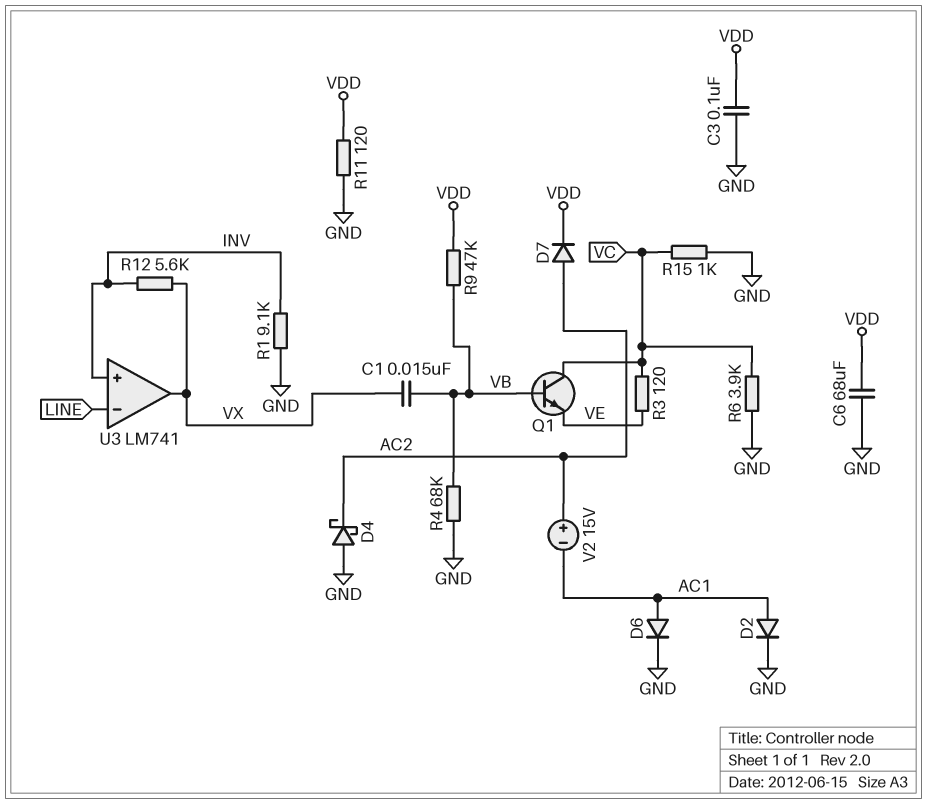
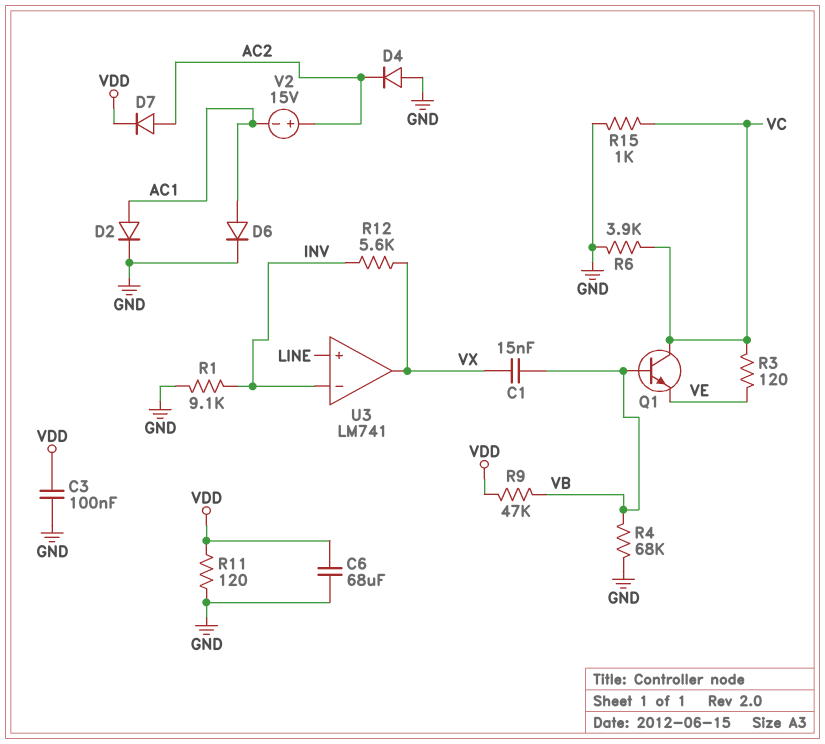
D4: schottky (A GND, K AC2) -> diode (A GND, K AC2)
U3 pin in+: INV -> LINE
U3 pin in-: LINE -> INV

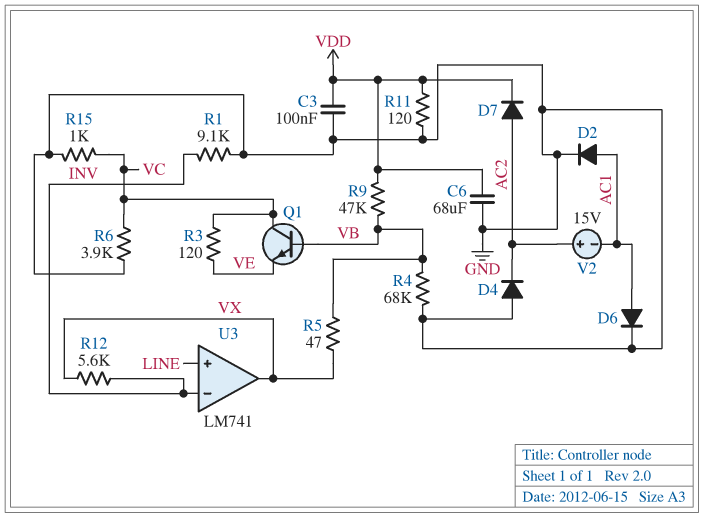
C1: 15nF (VB, VX) -> none
R5: none -> 47 (VB, VX)

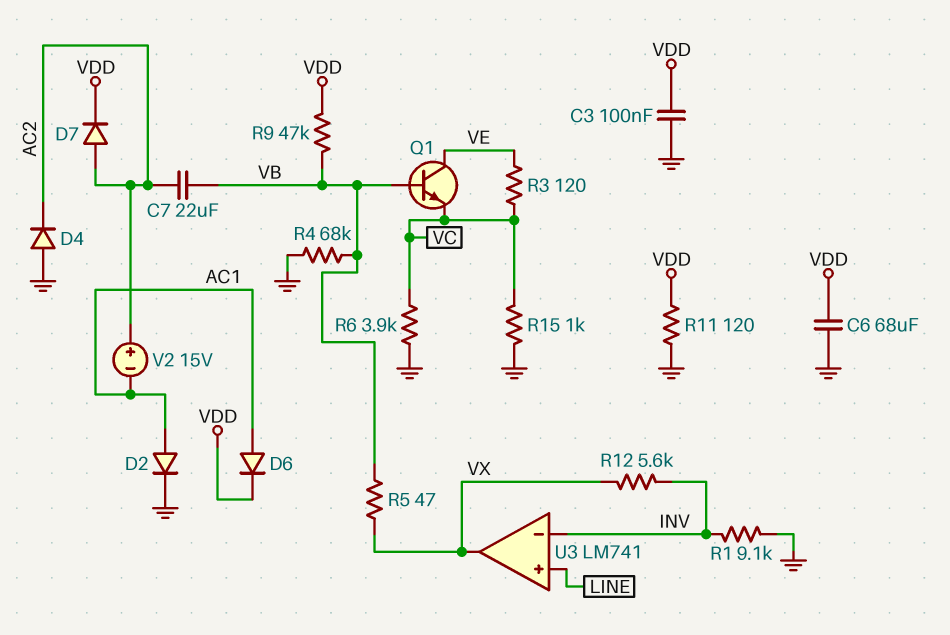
C7: none -> 22uF (AC2, VB)
D6: diode (A AC1, K GND) -> diode (A AC1, K VDD)
Q1: NPN (B VB, C VC, E VE) -> NPN (B VB, C VE, E VC)

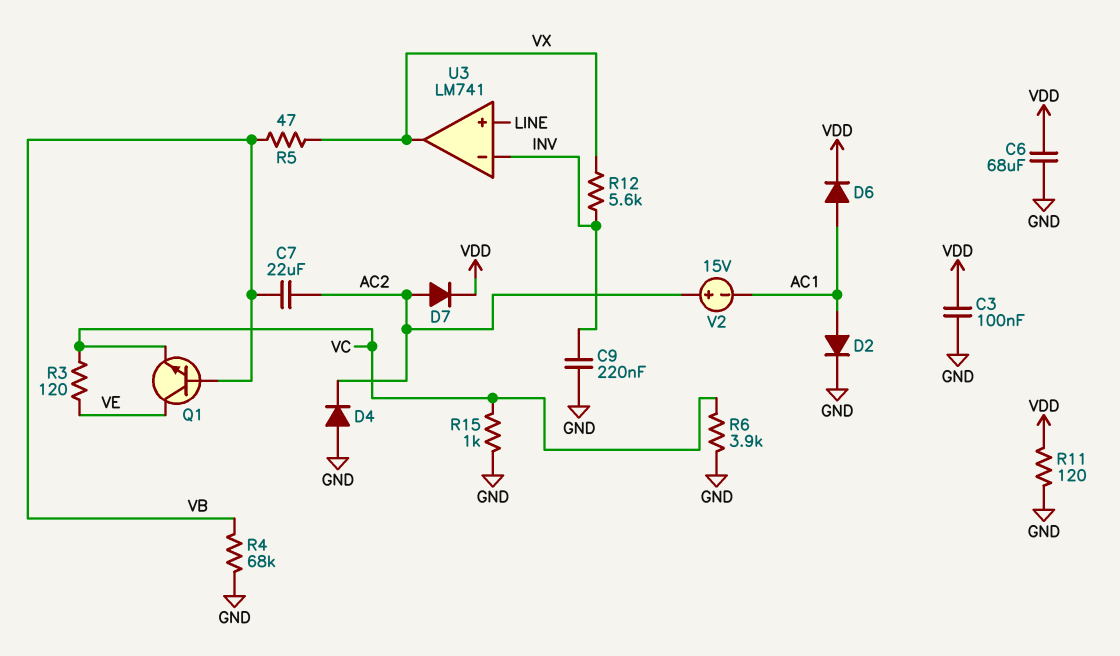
C9: none -> 220nF (GND, INV)
R1: 9.1k (GND, INV) -> none
R9: 47k (VB, VDD) -> none

